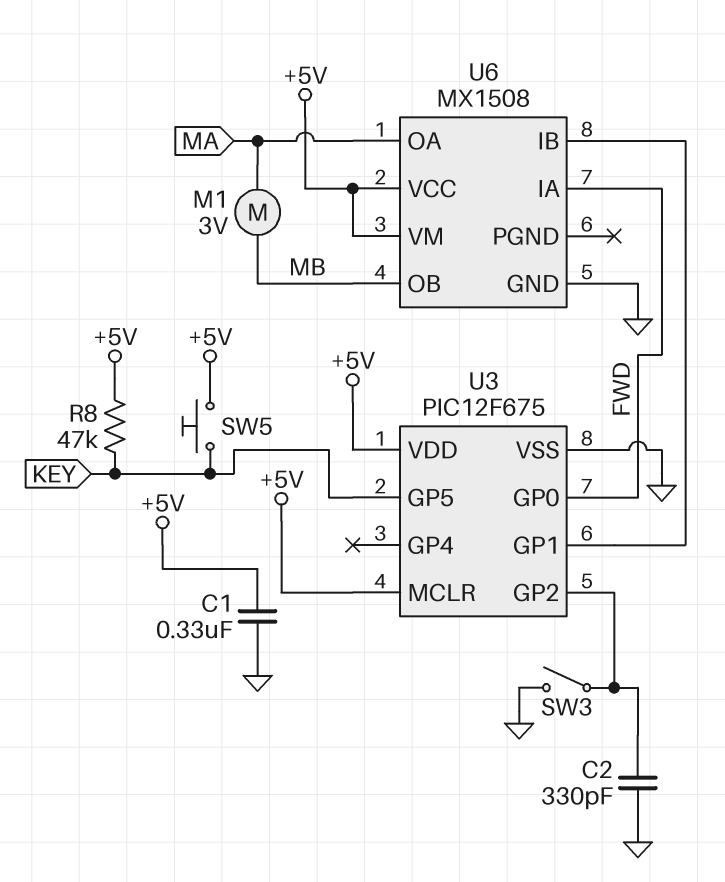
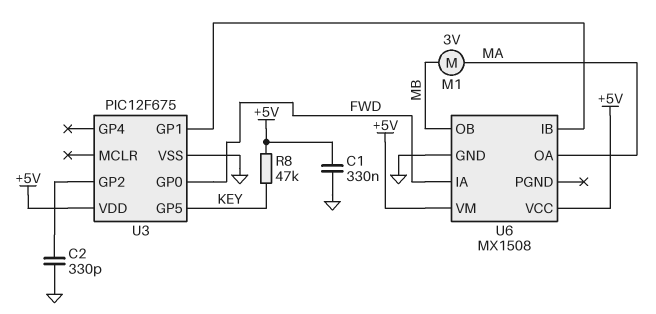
SW3: switch (GND, U3/GP2) -> none
SW5: button (+5V, KEY) -> none
U3 pin MCLR: +5V -> none

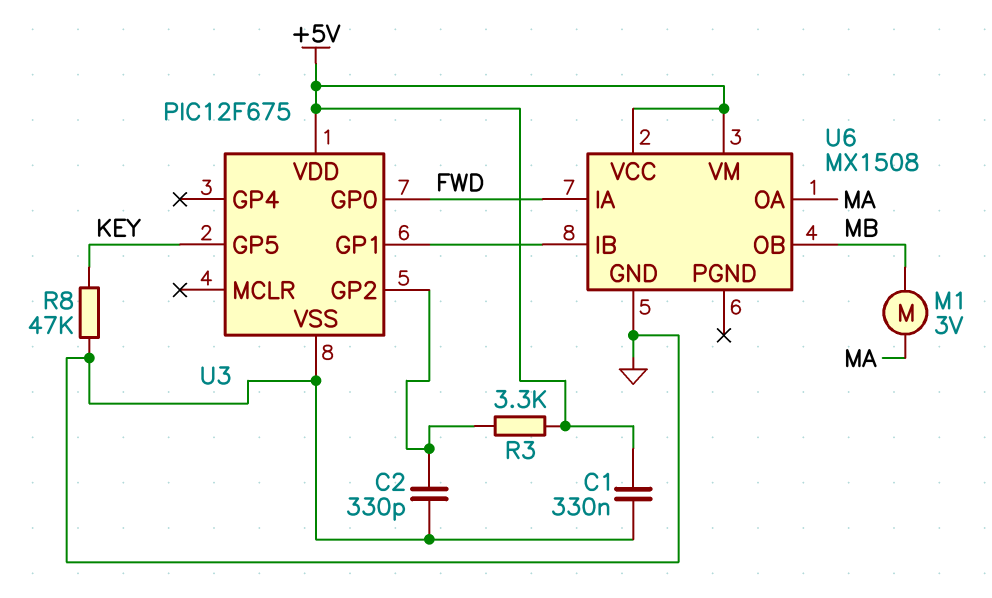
R3: none -> 3.3k (+5V, U3/GP2)
R8: 47k (+5V, KEY) -> 47k (GND, KEY)

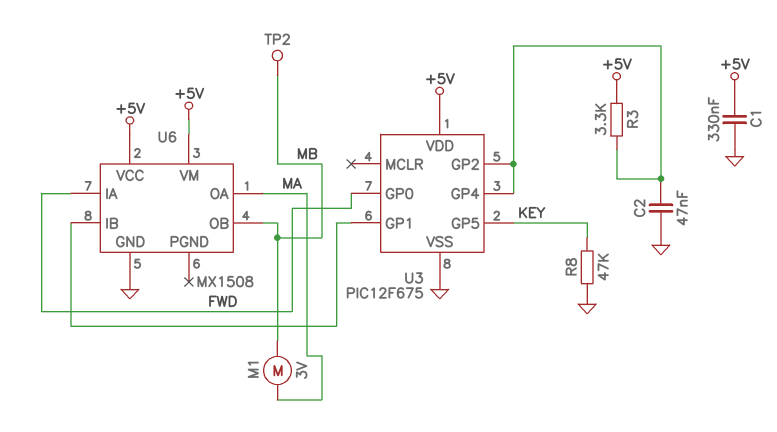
C2: 330pF (GND, U3/GP2) -> 47nF (GND, U3/GP2)
TP2: none -> test point (MB)
U3 pin GP4: none -> U3/GP2

